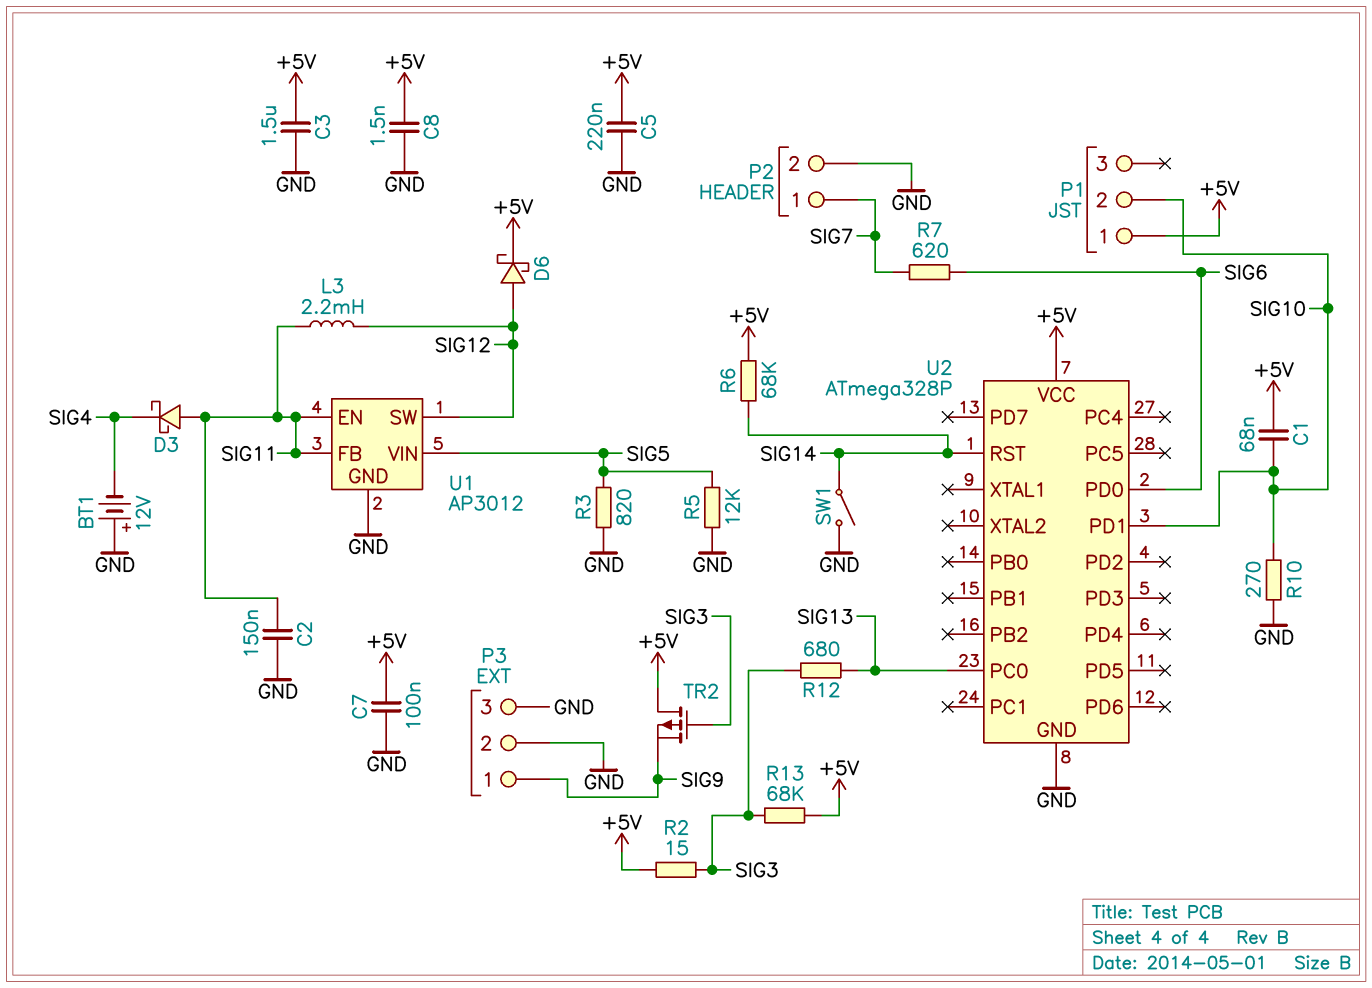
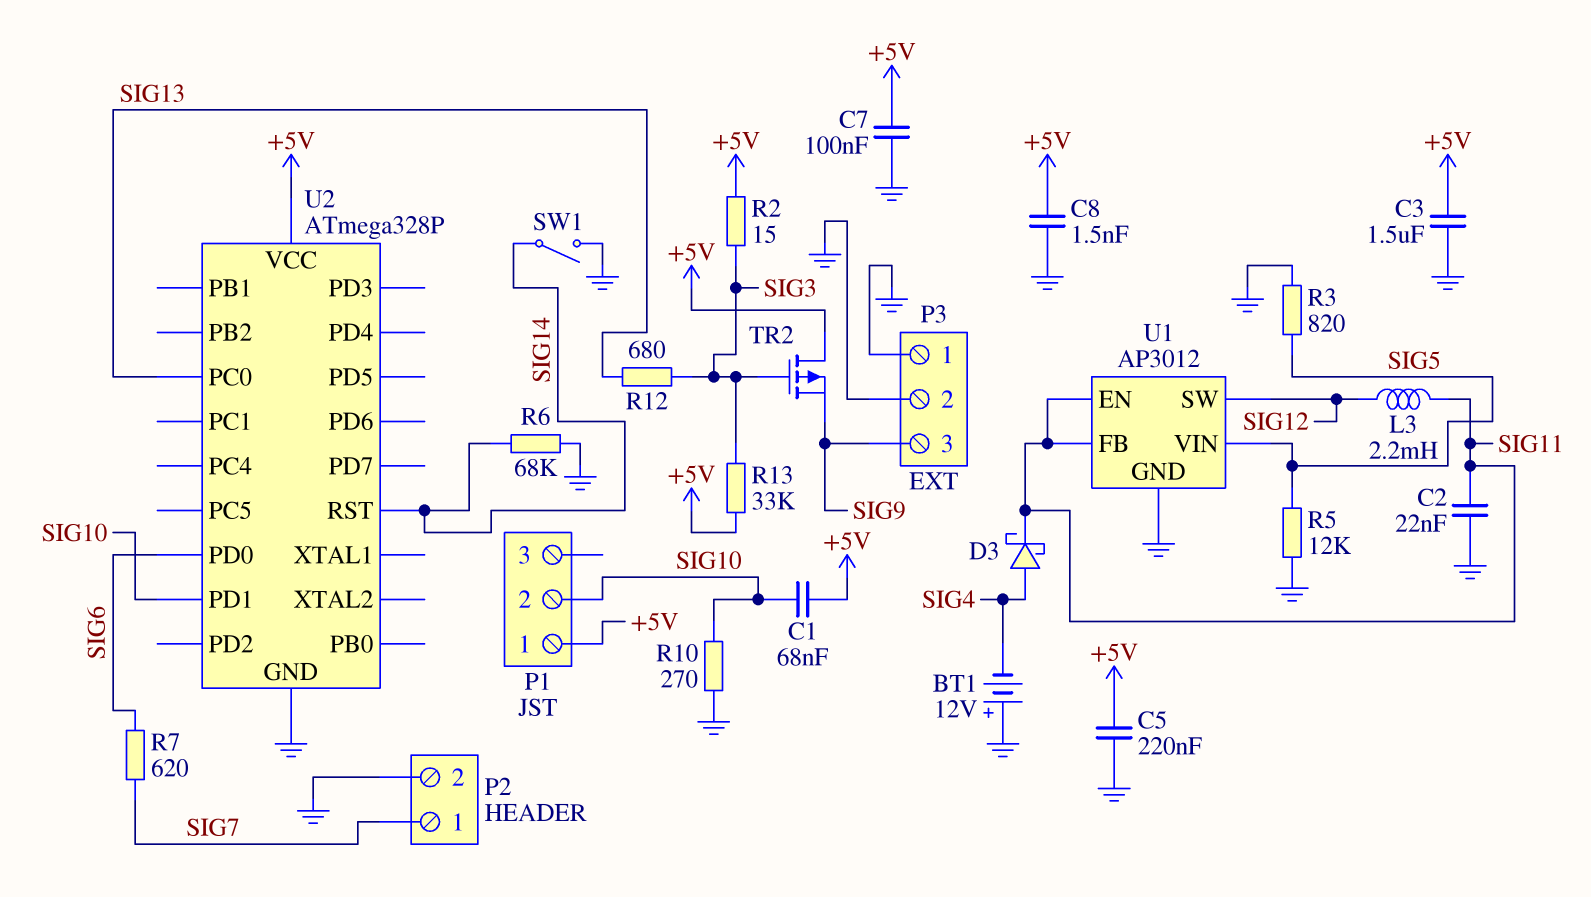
C2: 150nF (GND, SIG11) -> 22nF (GND, SIG11)
D3: schottky (A SIG11, K SIG4) -> schottky (A SIG4, K SIG11)
D6: schottky (A SIG12, K +5V) -> none
P3 pin 1: SIG9 -> GND
P3 pin 3: GND -> SIG9
R6: 68k (+5V, SIG14) -> 68k (GND, SIG14)
R13: 68k (+5V, SIG3) -> 33k (+5V, SIG3)

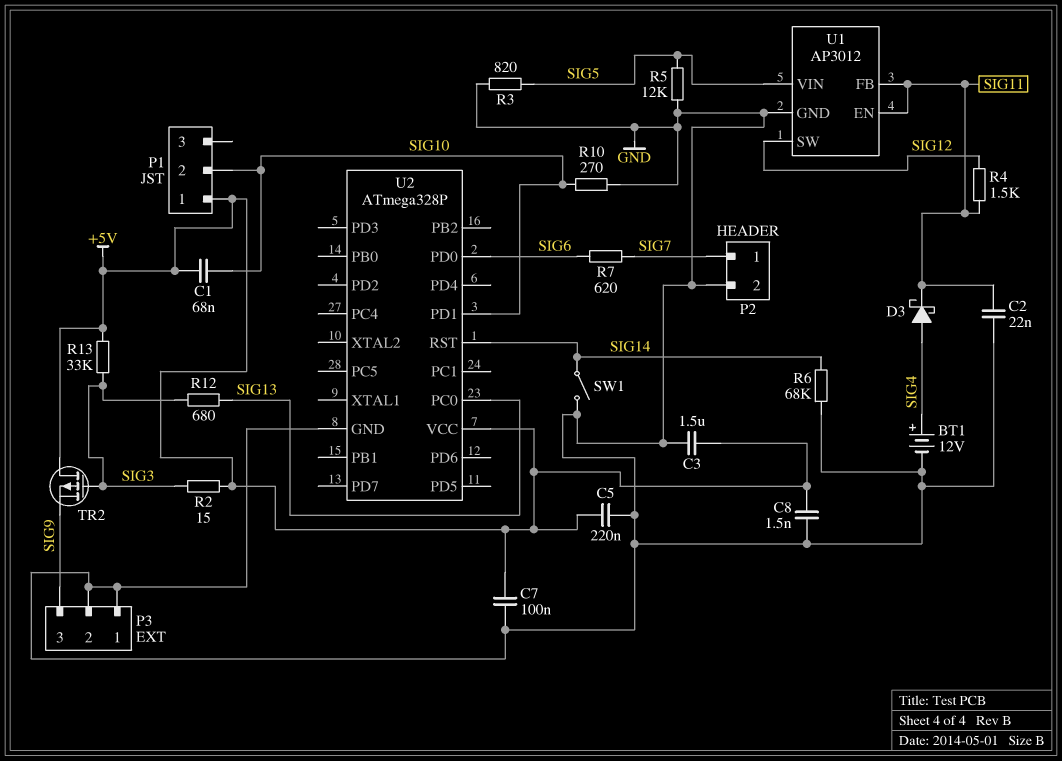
BT1: 12V (plus GND, minus SIG4) -> 12V (plus SIG4, minus GND)
L3: 2.2mH (SIG11, SIG12) -> none
R4: none -> 1.5k (SIG11, SIG12)

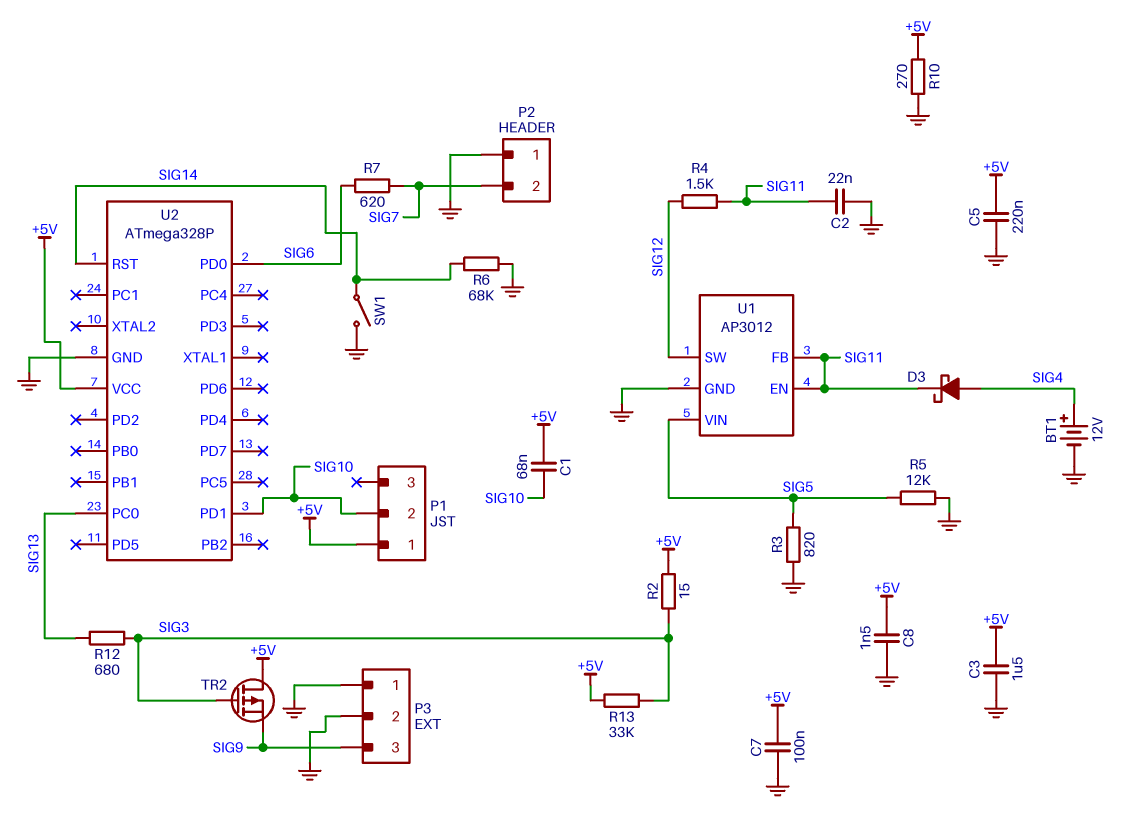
P2 pin 1: SIG7 -> GND
P2 pin 2: GND -> SIG7
R10: 270 (GND, SIG10) -> 270 (+5V, GND)

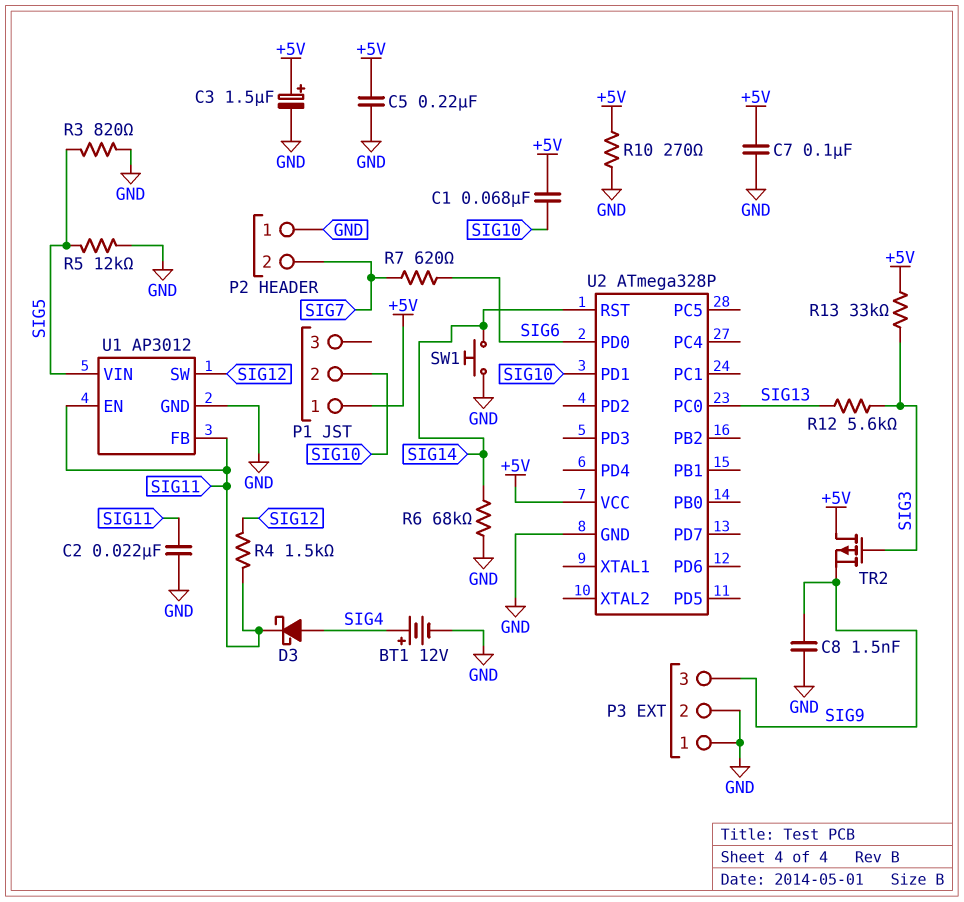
C3: 1.5uF (+5V, GND) -> 1.5uF (plus +5V, minus GND)
C8: 1.5nF (+5V, GND) -> 1.5nF (GND, SIG9)
R2: 15 (+5V, SIG3) -> none
R12: 680 (SIG3, SIG13) -> 5.6k (SIG3, SIG13)
SW1: switch (GND, SIG14) -> button (GND, SIG14)

